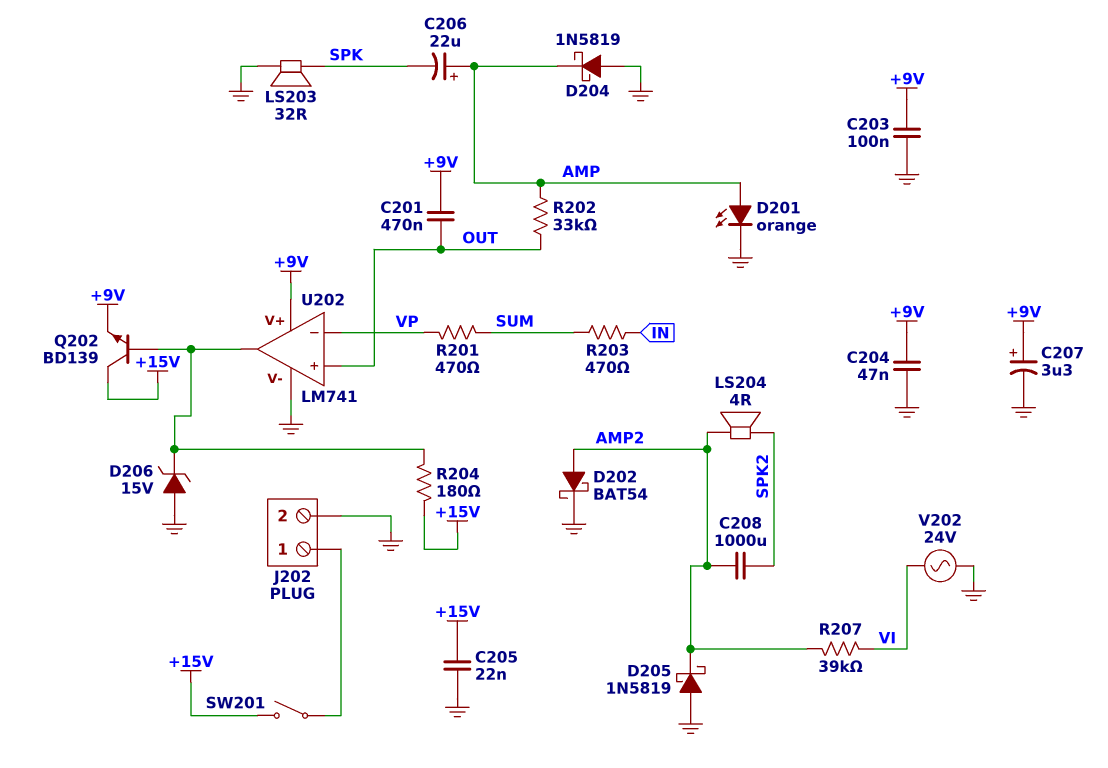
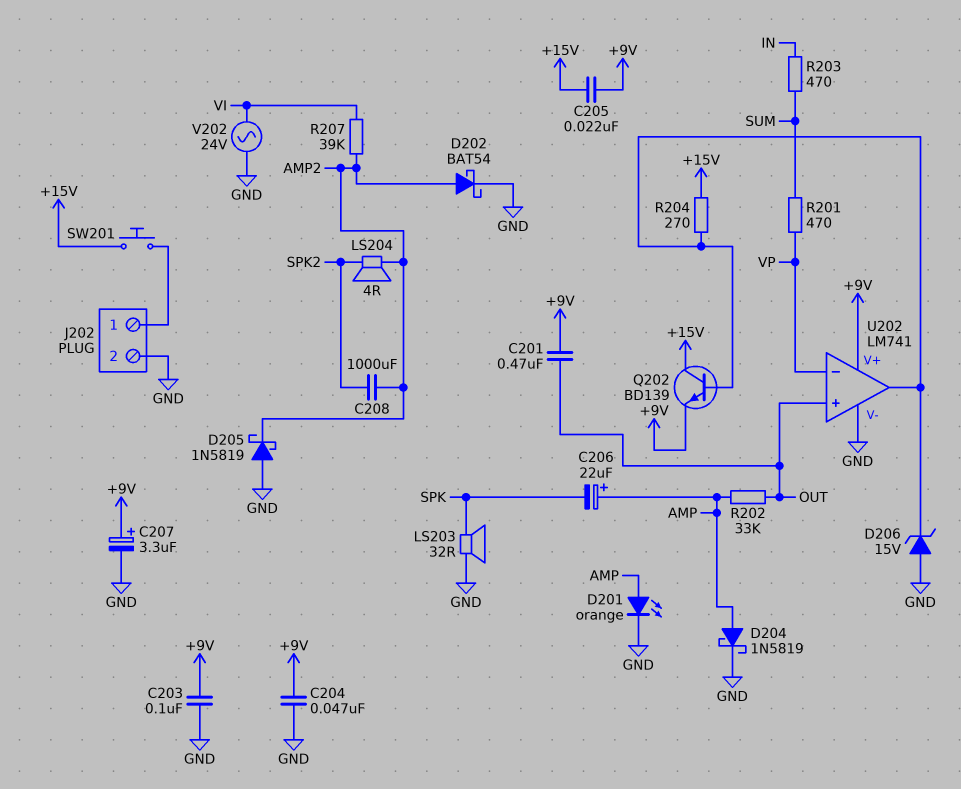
C205: 22nF (+15V, GND) -> 22nF (+9V, +15V)
D204: schottky 1N5819 (A GND, K AMP) -> schottky 1N5819 (A AMP, K GND)
R204: 180 (+15V, U202/out) -> 270 (+15V, U202/out)
SW201: switch (+15V, J202/1) -> button (+15V, J202/1)

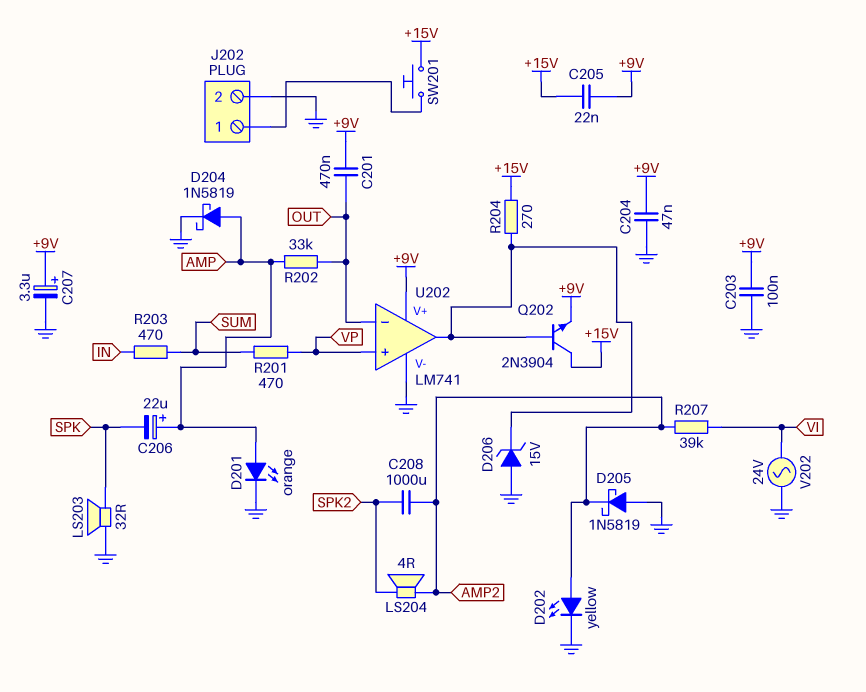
D202: schottky BAT54 (A AMP2, K GND) -> LED yellow (A AMP2, K GND)
Q202: NPN BD139 (B U202/out, C +15V, E +9V) -> NPN 2N3904 (B U202/out, C +15V, E +9V)
U202 pin in+: OUT -> VP
U202 pin in-: VP -> OUT

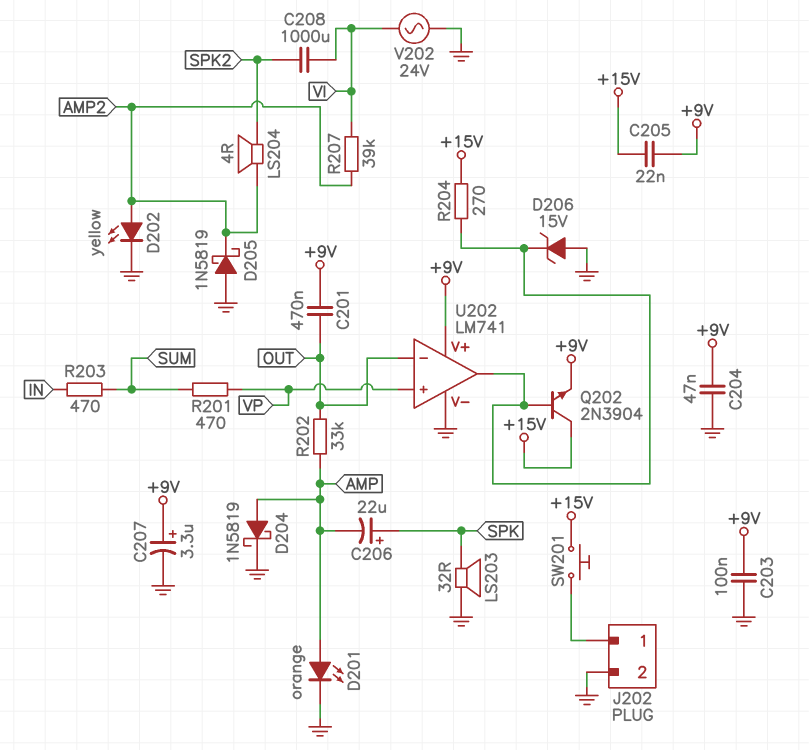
C206: 22uF (plus AMP, minus SPK) -> 22uF (plus SPK, minus AMP)
C208: 1000uF (AMP2, SPK2) -> 1000uF (SPK2, VI)

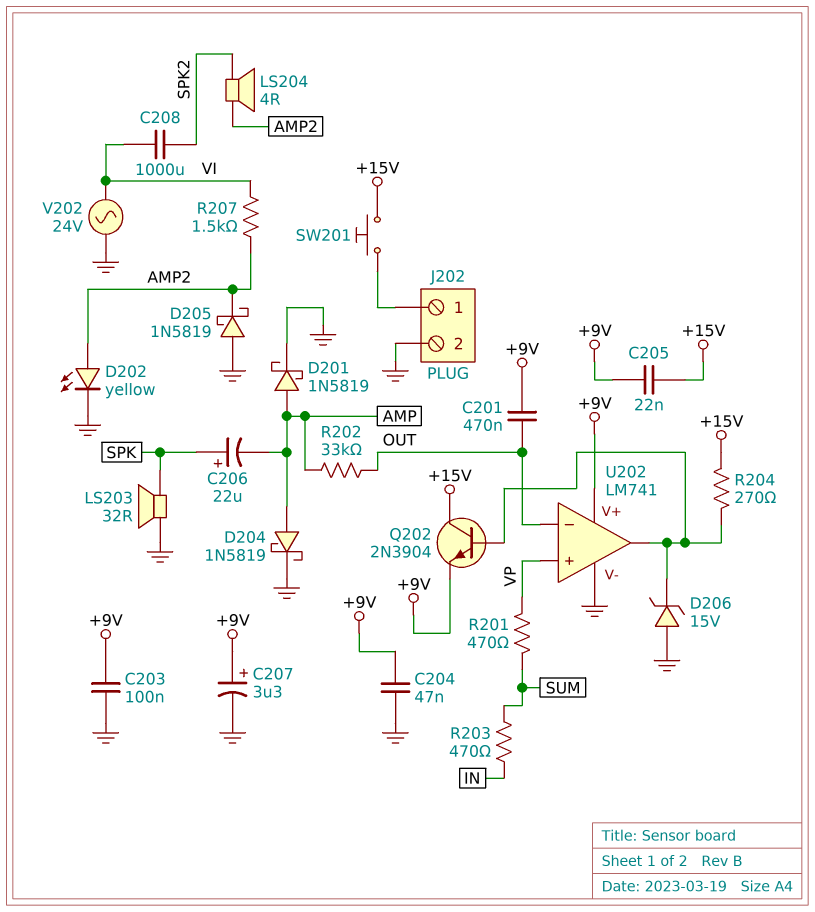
D201: LED orange (A AMP, K GND) -> schottky 1N5819 (A AMP, K GND)
R207: 39k (AMP2, VI) -> 1.5k (AMP2, VI)

